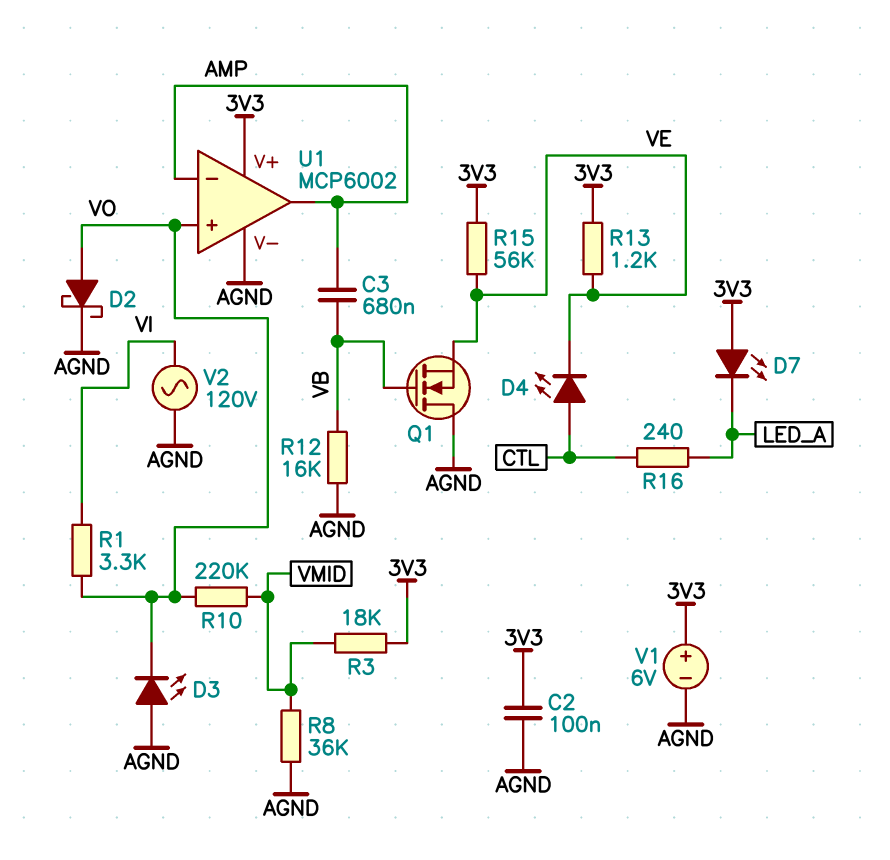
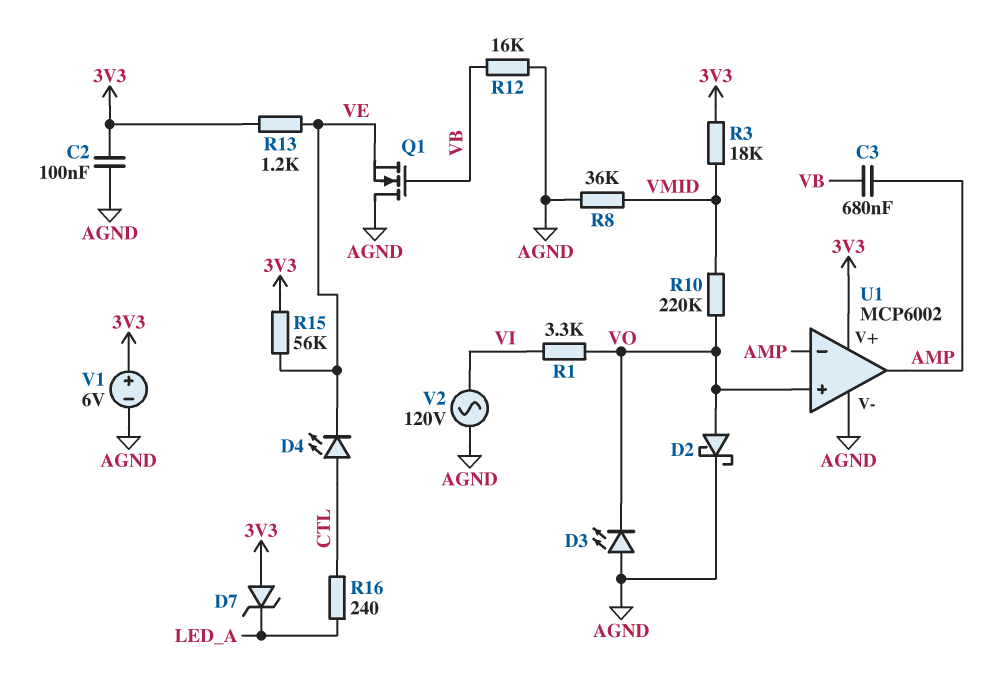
D7: LED (A 3V3, K LED_A) -> zener (A 3V3, K LED_A)

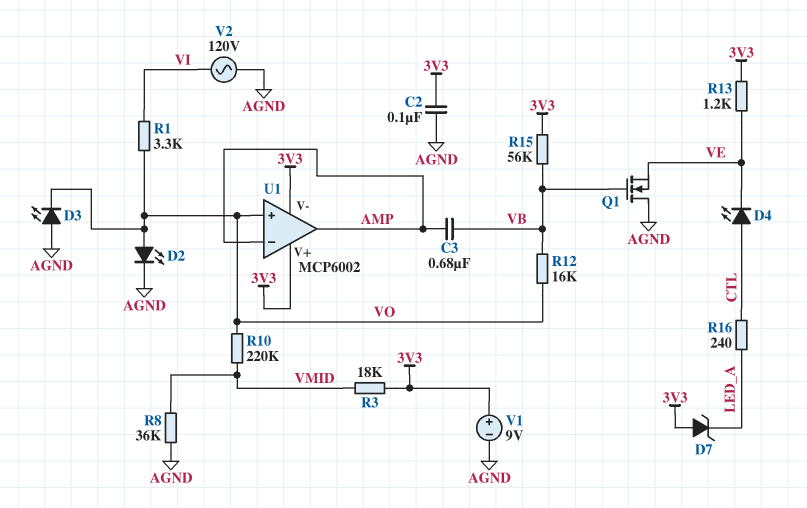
D2: schottky (A VO, K AGND) -> LED (A VO, K AGND)
R12: 16k (AGND, VB) -> 16k (VB, VO)
R15: 56k (3V3, VE) -> 56k (3V3, VB)
U1 pin V-: AGND -> 3V3
V1: 6V (plus 3V3, minus AGND) -> 9V (plus 3V3, minus AGND)

